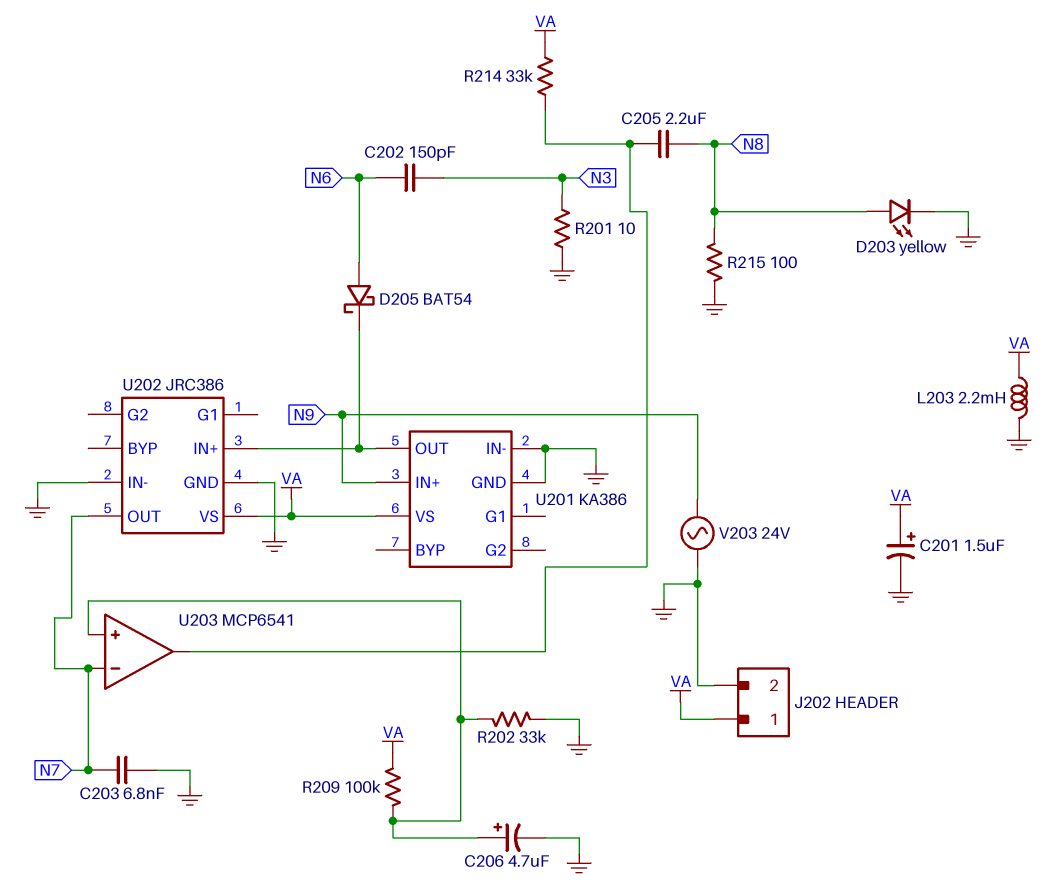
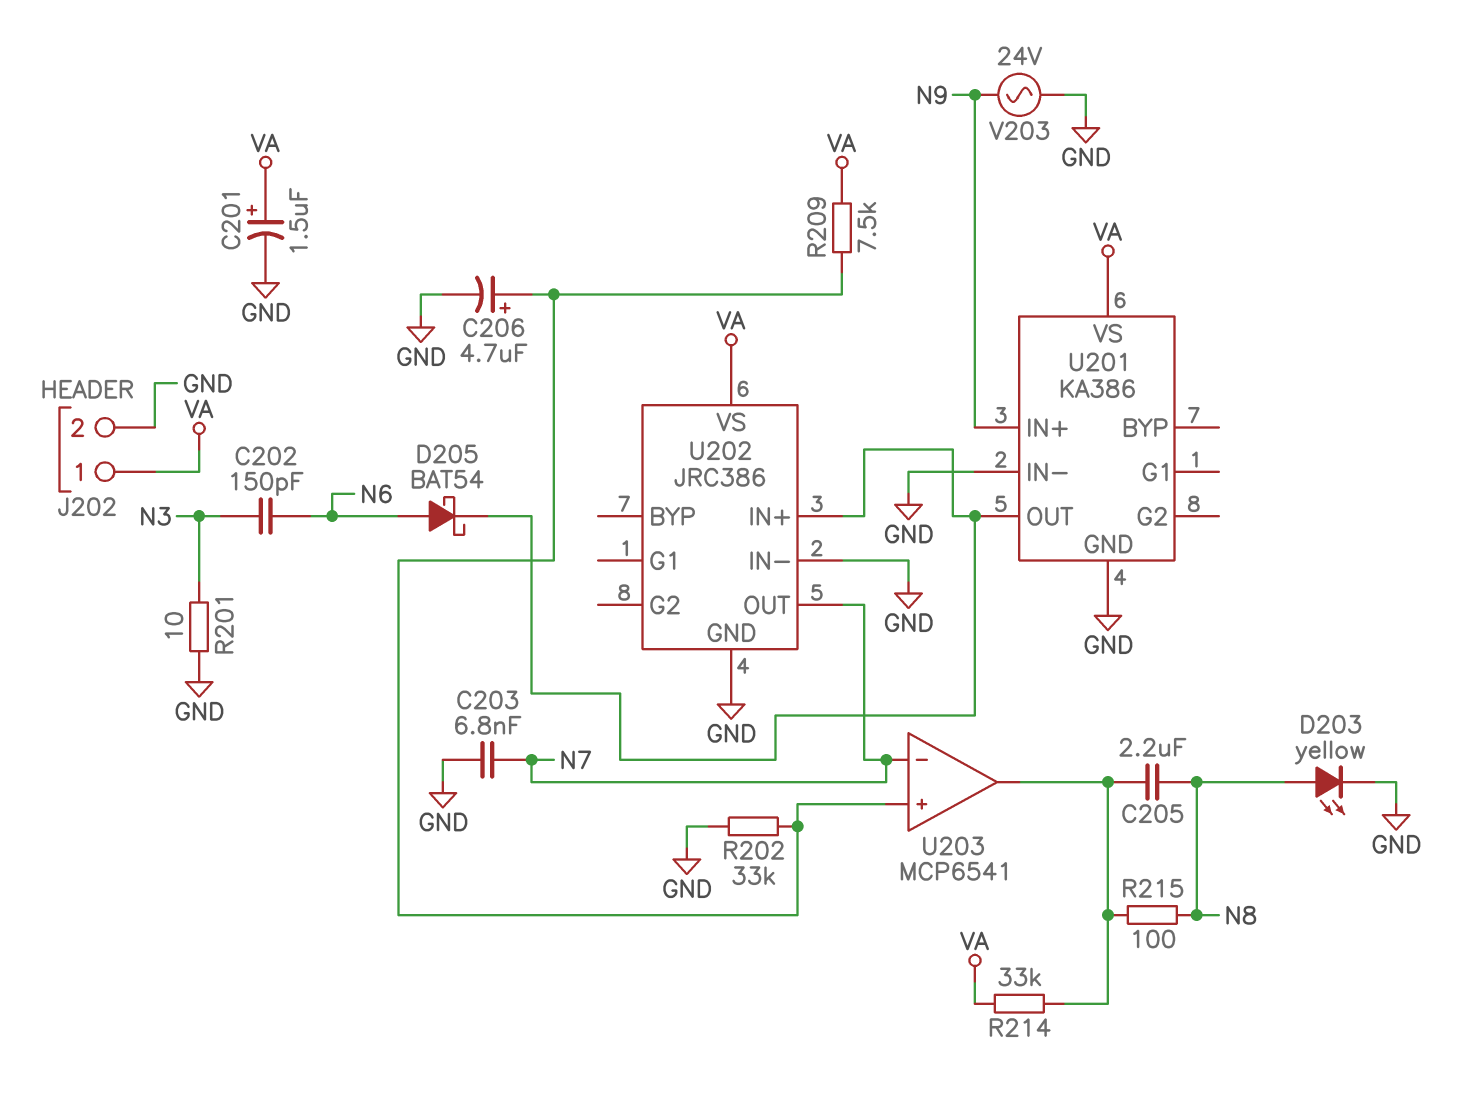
L203: 2.2mH (GND, VA) -> none
R209: 100k (U203/in+, VA) -> 7.5k (U203/in+, VA)
R215: 100 (GND, N8) -> 100 (N8, U203/out)

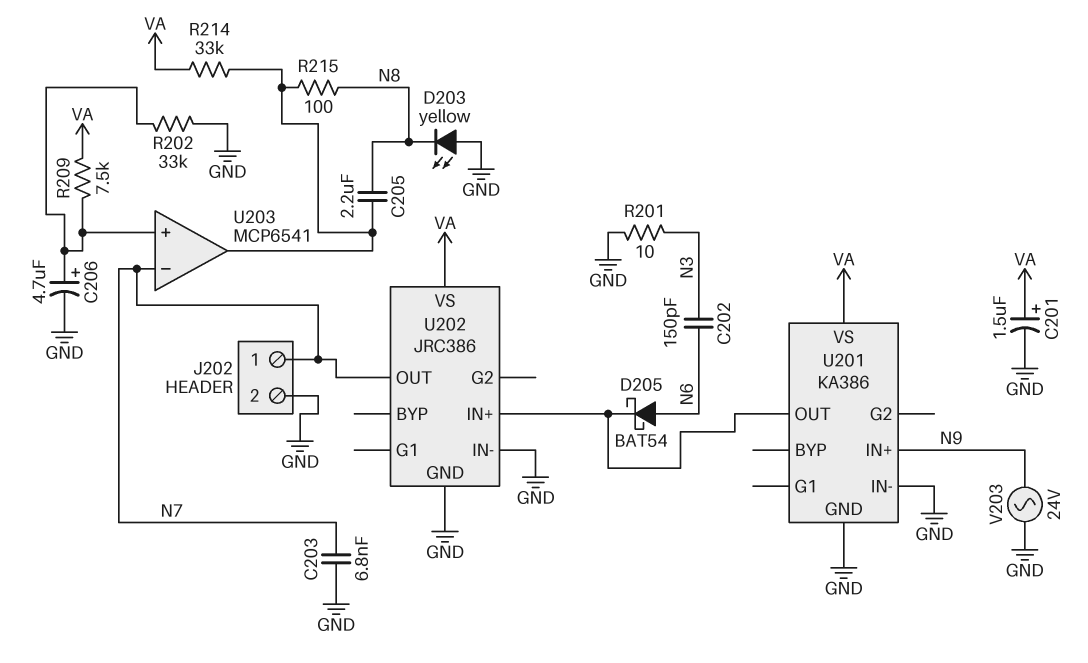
D203: LED yellow (A N8, K GND) -> LED yellow (A GND, K N8)
J202 pin 1: VA -> N7

